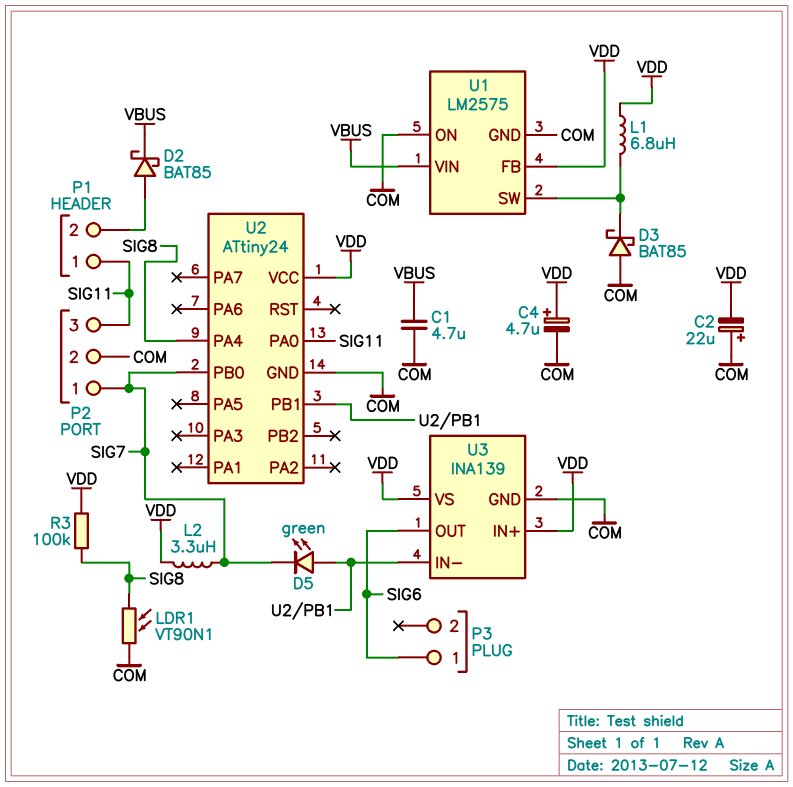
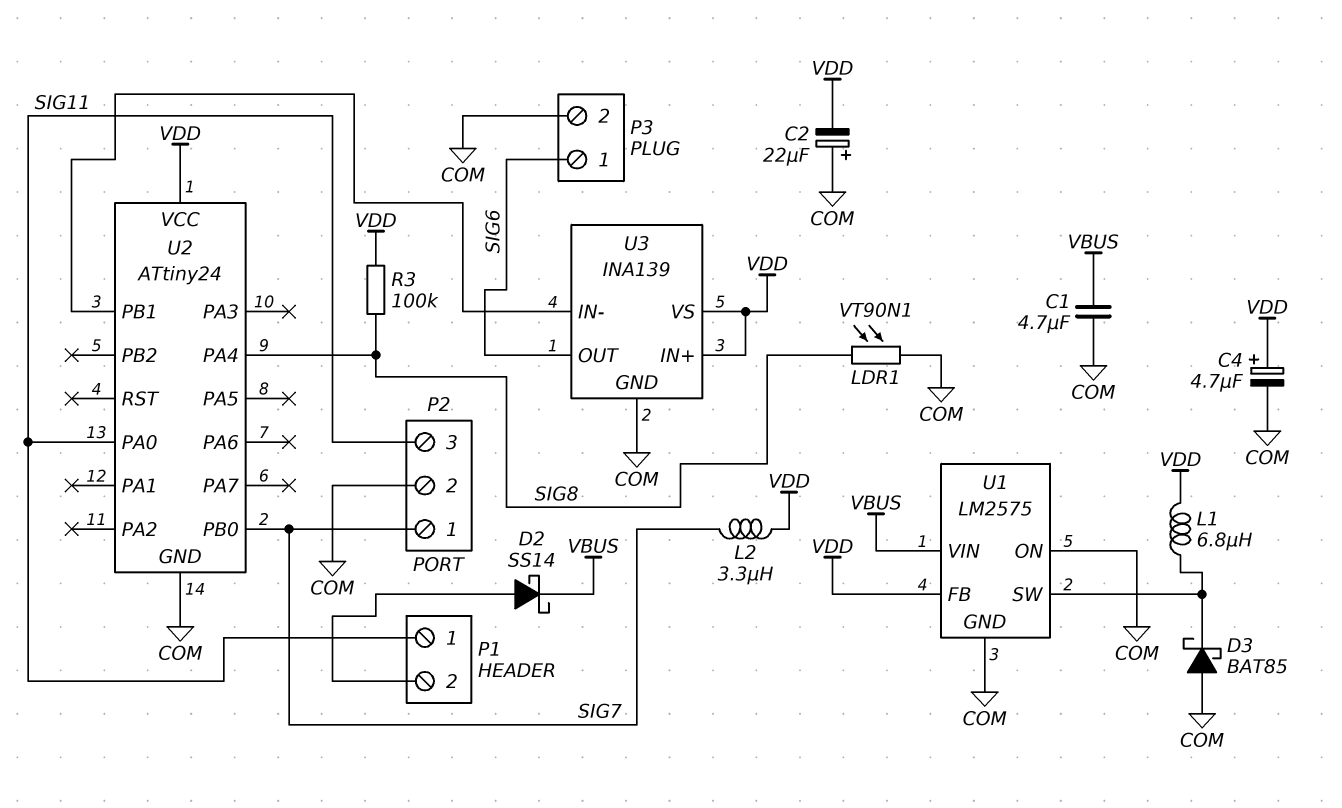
D2: schottky BAT85 (A P1/2, K VBUS) -> schottky SS14 (A P1/2, K VBUS)
D5: LED green (A U2/PB1, K SIG7) -> none
P3 pin 2: none -> COM

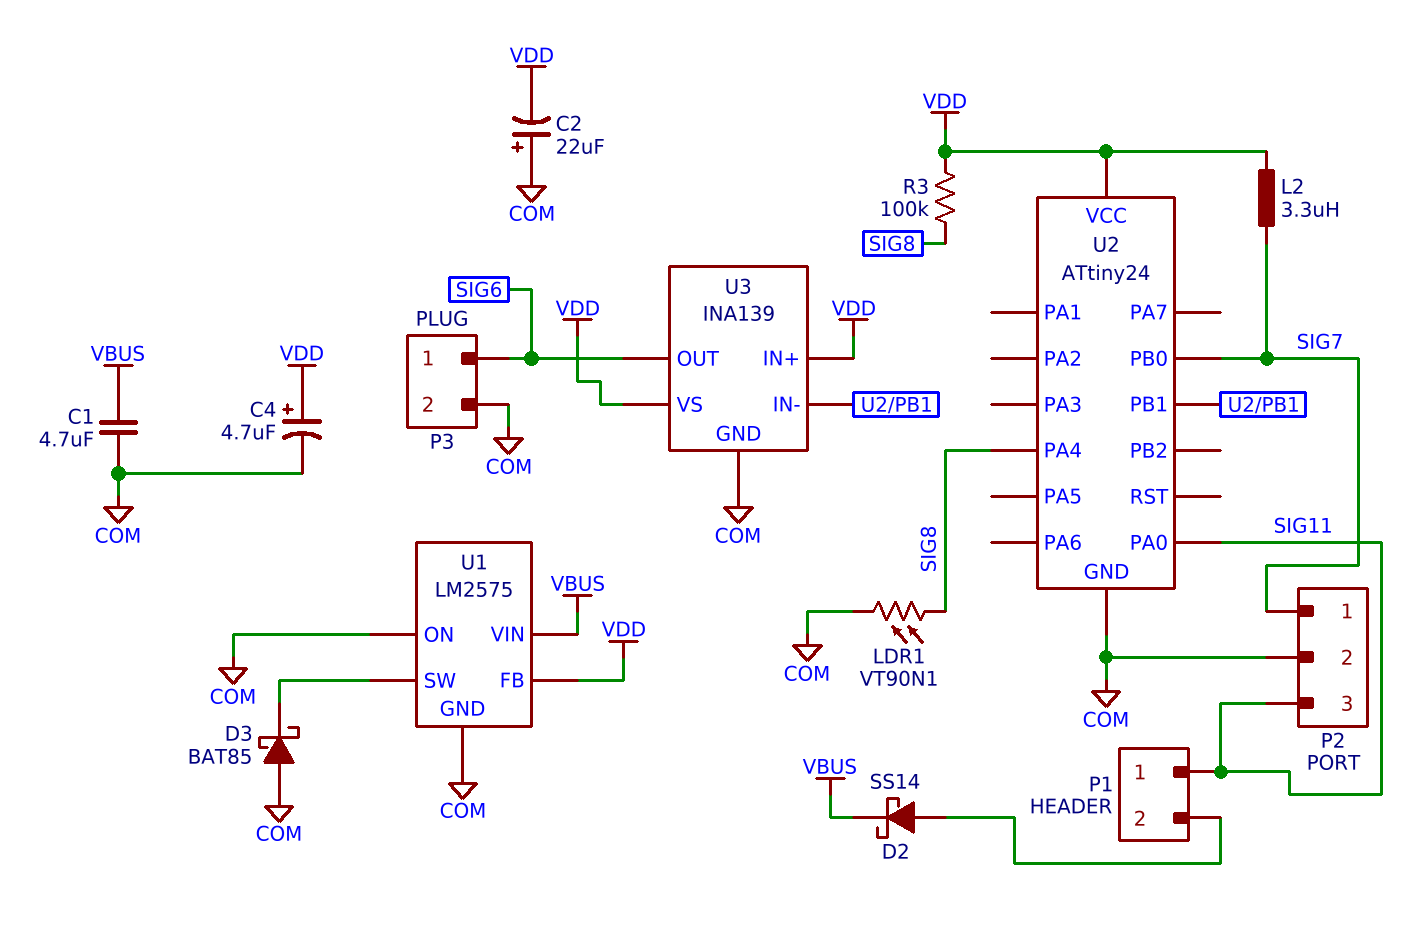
L1: 6.8uH (U1/SW, VDD) -> none

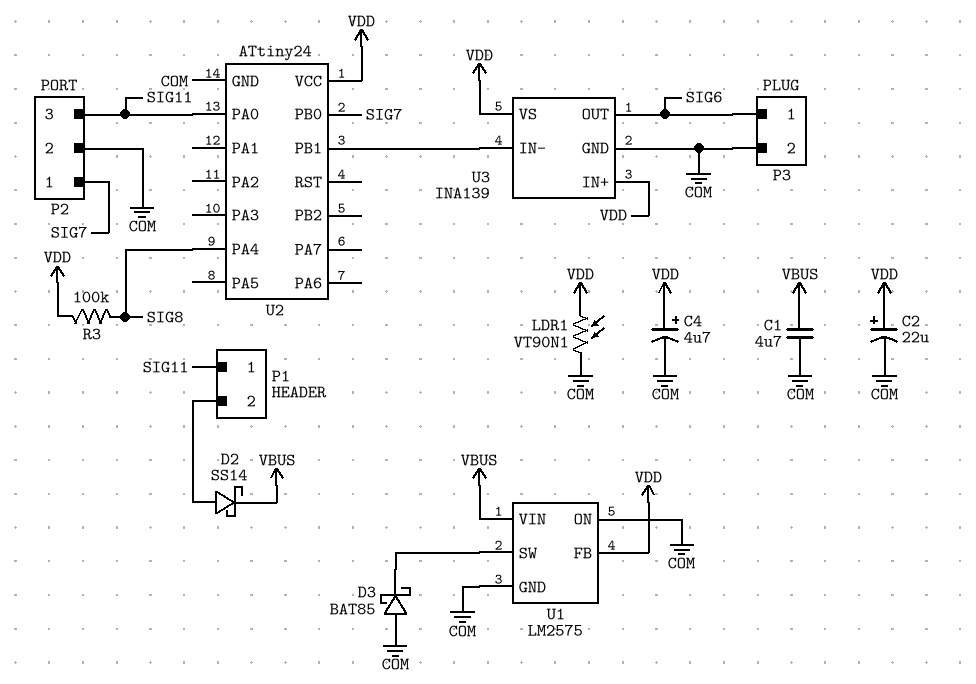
C2: 22uF (plus COM, minus VDD) -> 22uF (plus VDD, minus COM)
L2: 3.3uH (SIG7, VDD) -> none
LDR1: VT90N1 (COM, SIG8) -> VT90N1 (COM, VDD)

